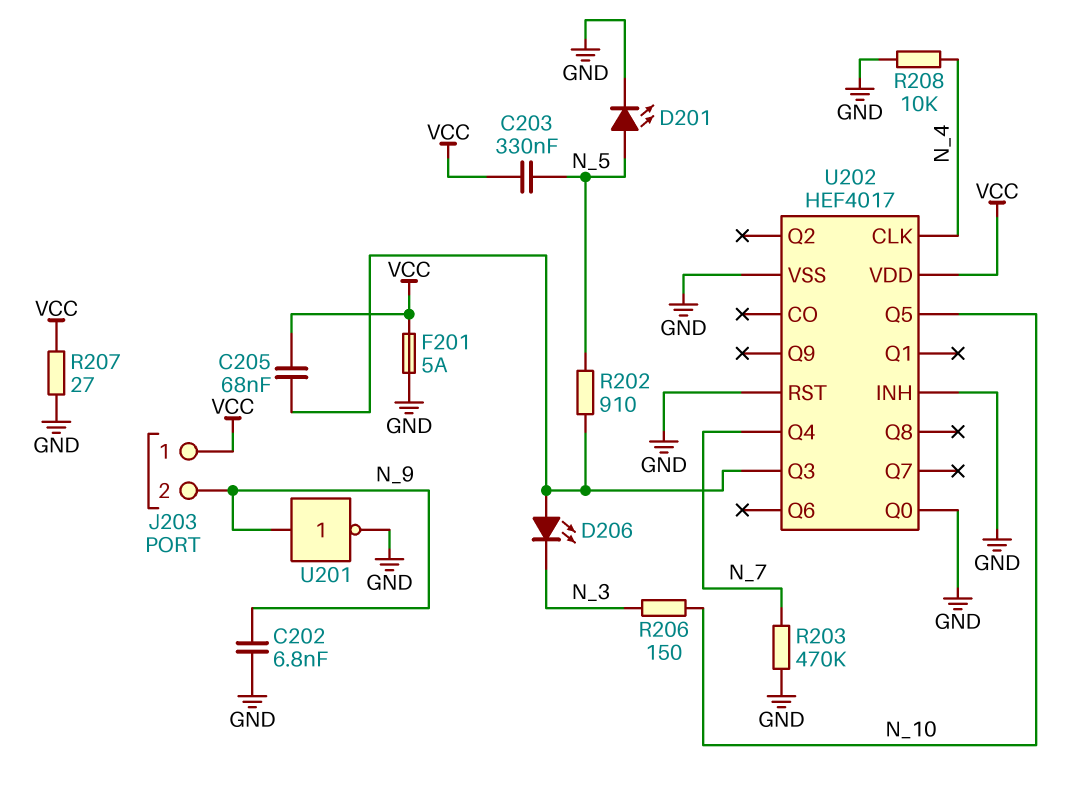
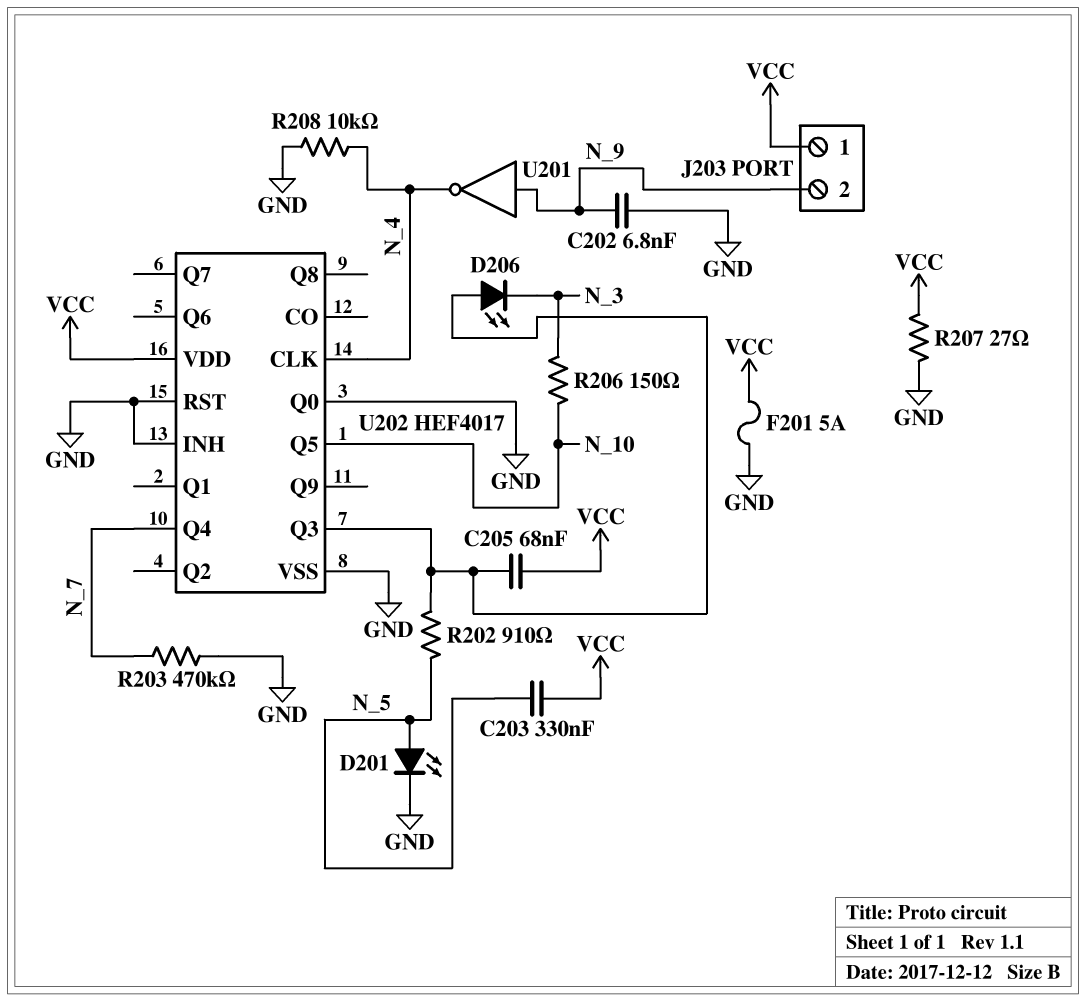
U201: NOT (in N_9, out GND) -> NOT (in N_9, out N_4)

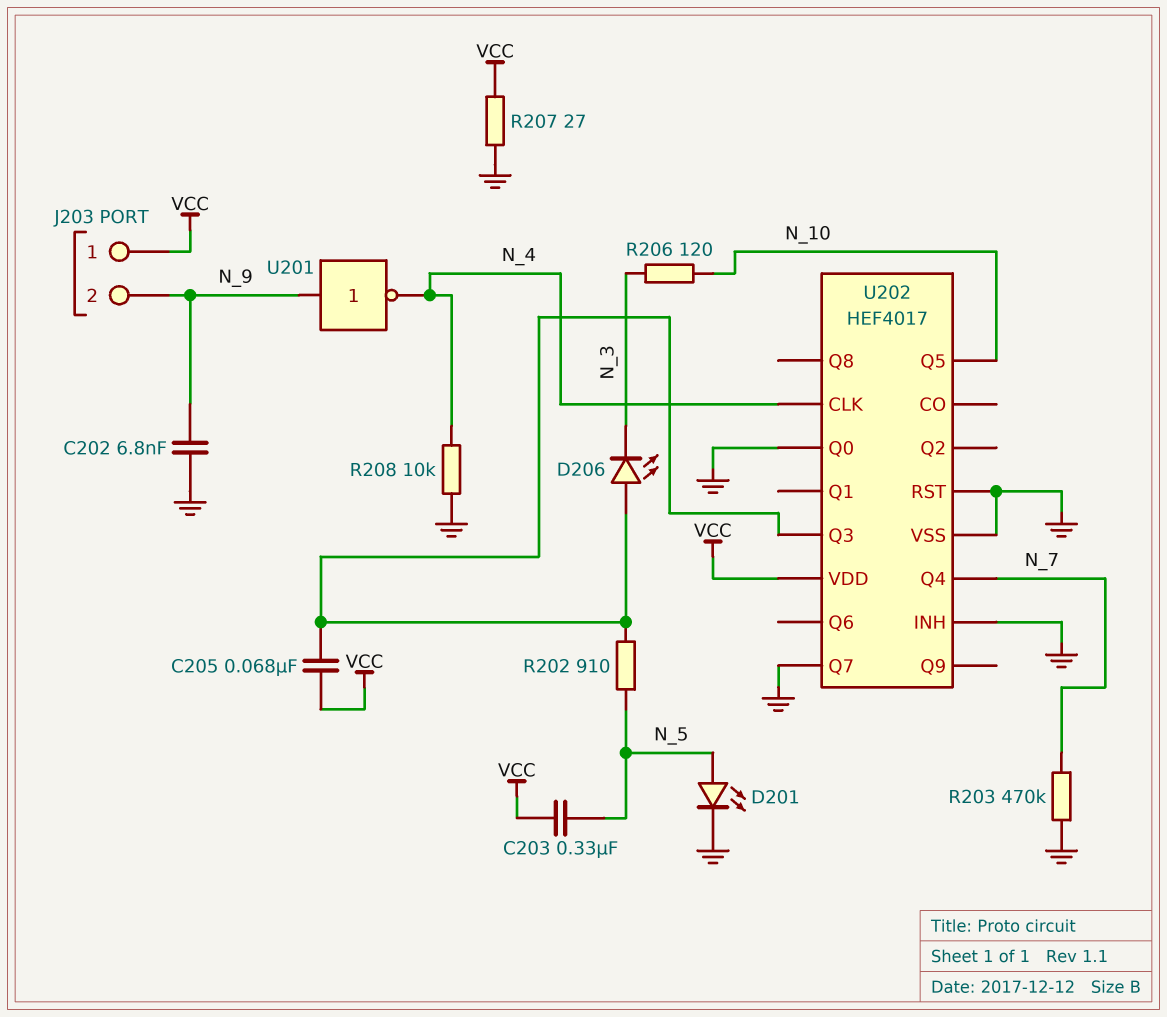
F201: 5A (GND, VCC) -> none
R206: 150 (N_3, N_10) -> 120 (N_3, N_10)
U202 pin Q7: none -> GND

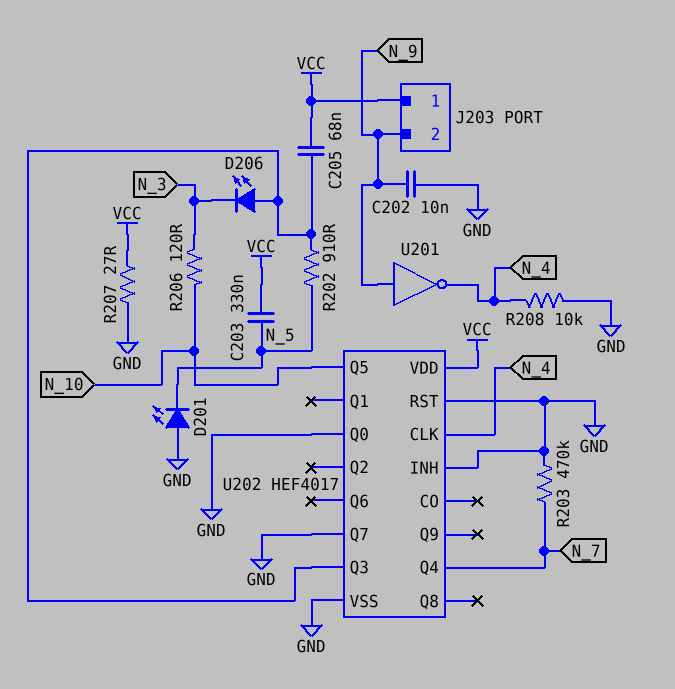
C202: 6.8nF (GND, N_9) -> 10nF (GND, N_9)
D201: LED (A N_5, K GND) -> LED (A GND, K N_5)

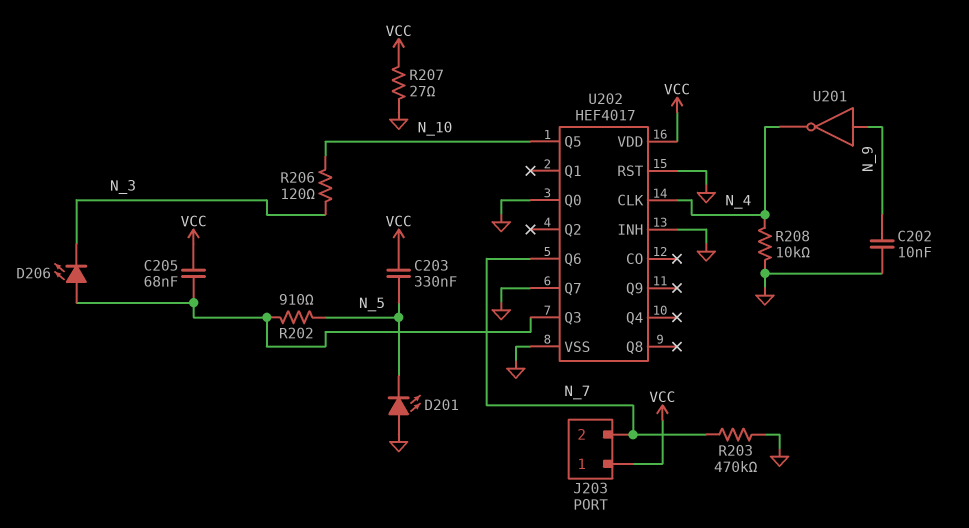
J203 pin 2: N_9 -> N_7
U202 pin Q4: N_7 -> none
U202 pin Q6: none -> N_7

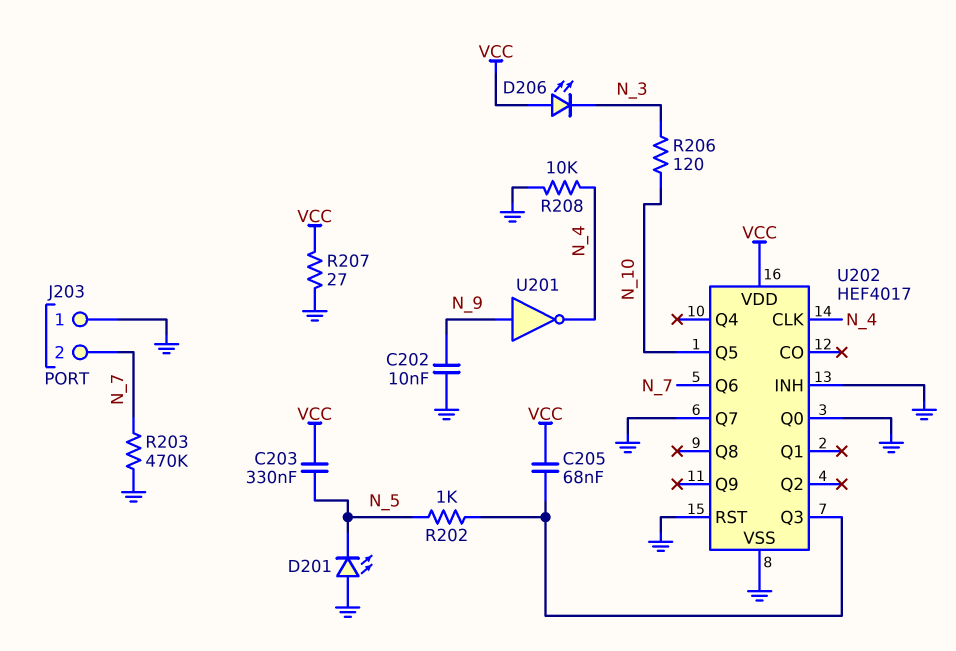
D206: LED (A U202/Q3, K N_3) -> LED (A VCC, K N_3)
J203 pin 1: VCC -> GND
R202: 910 (N_5, U202/Q3) -> 1k (N_5, U202/Q3)

